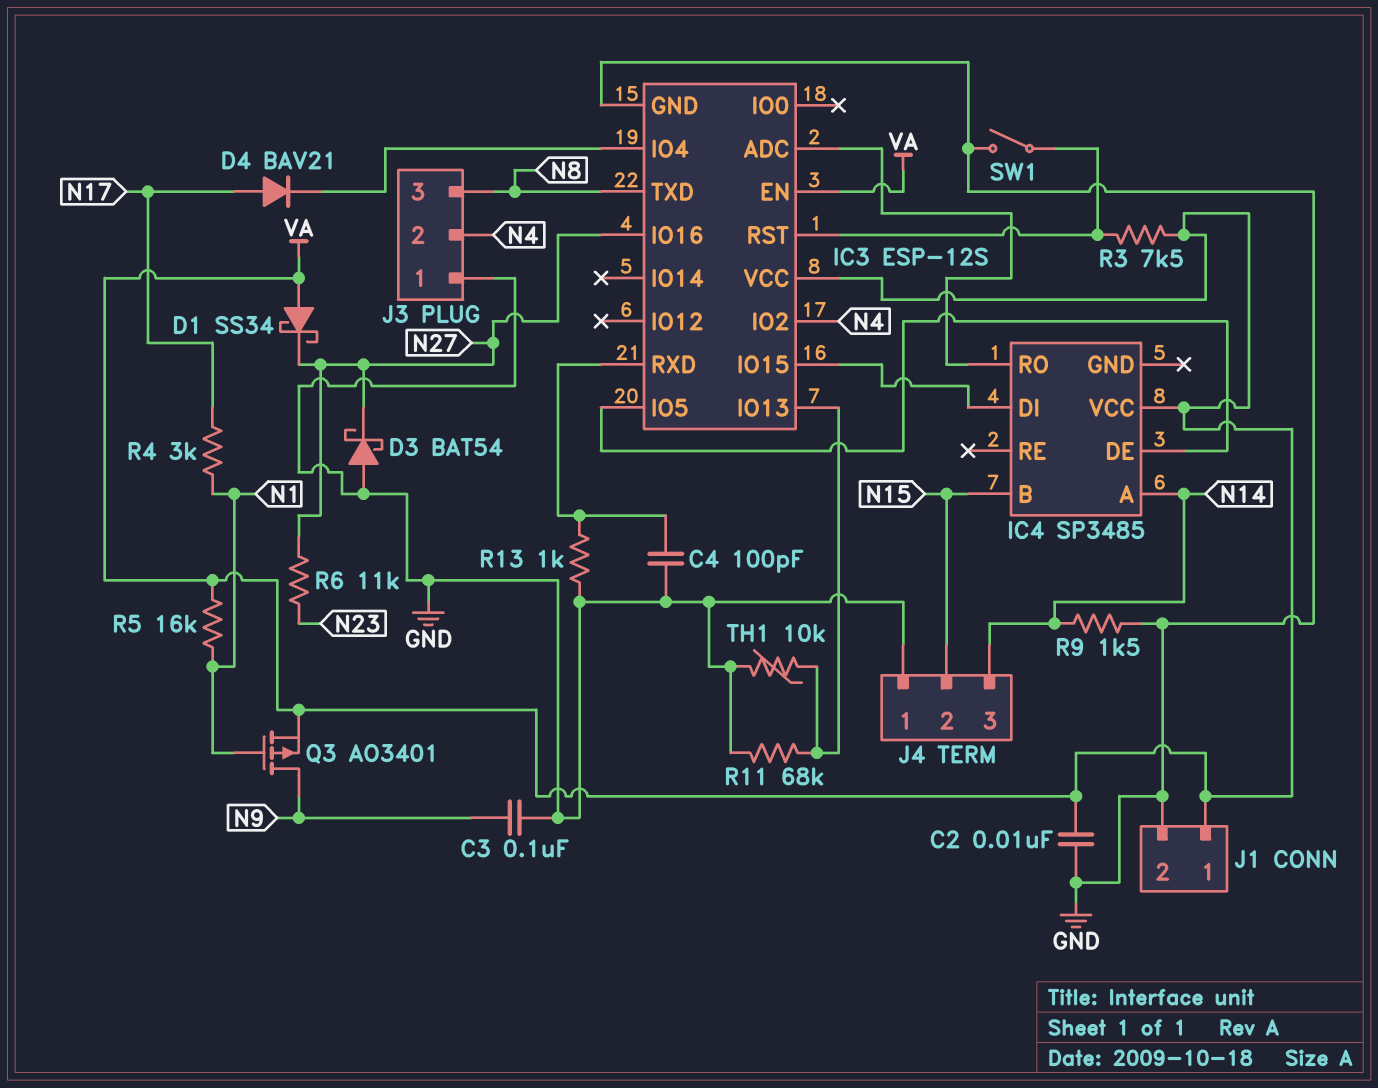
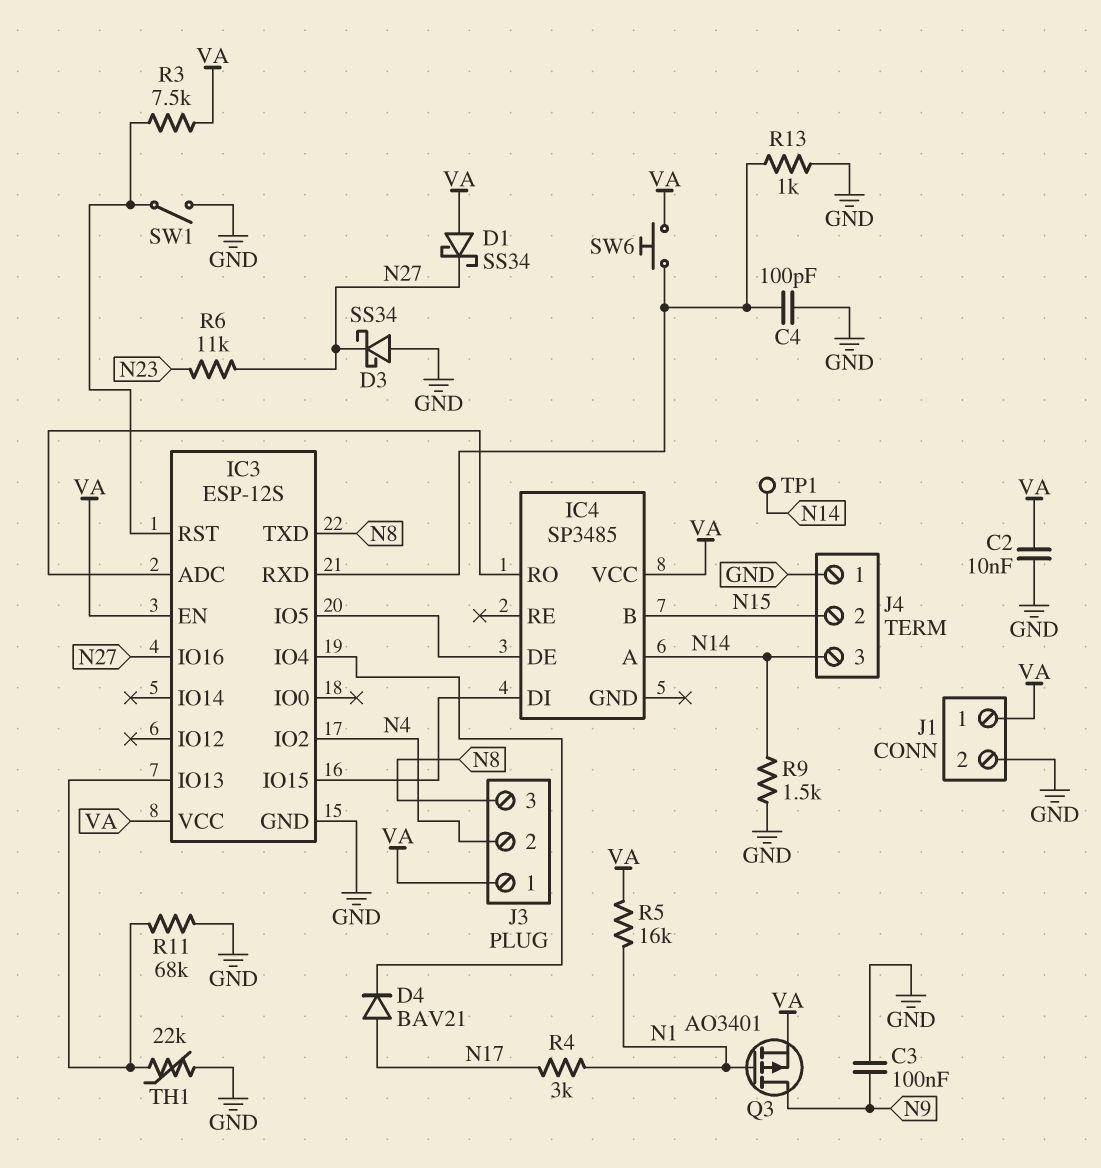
D3: schottky BAT54 (A GND, K N27) -> schottky SS34 (A GND, K N27)
J3 pin 1: GND -> VA
SW6: none -> button (IC3/RXD, VA)
TH1: 10k (GND, IC3/IO13) -> 22k (GND, IC3/IO13)
TP1: none -> test point (N14)

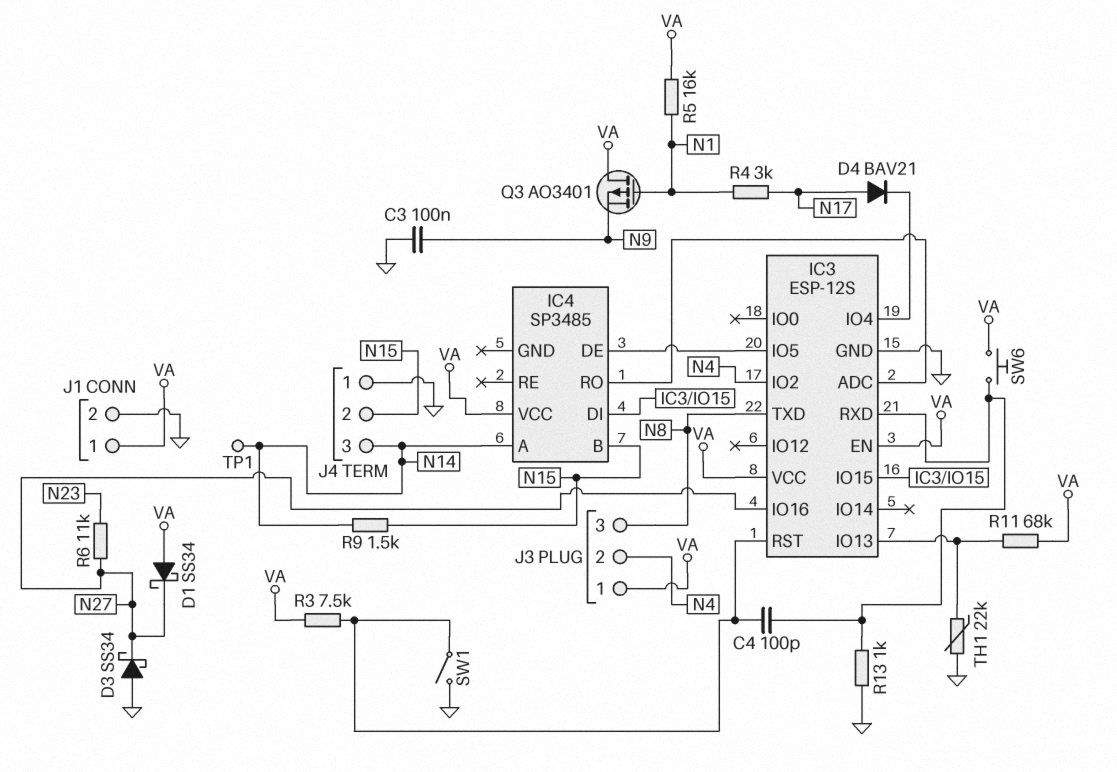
C2: 10nF (GND, VA) -> none
C4: 100pF (GND, IC3/RXD) -> 100pF (IC3/RST, IC3/RXD)
Q3: PMOS AO3401 (G N1, D N9, S VA) -> PMOS AO3401 (G N1, D VA, S N9)
R9: 1.5k (GND, N14) -> 1.5k (N14, N15)
R11: 68k (GND, IC3/IO13) -> 68k (IC3/IO13, VA)

